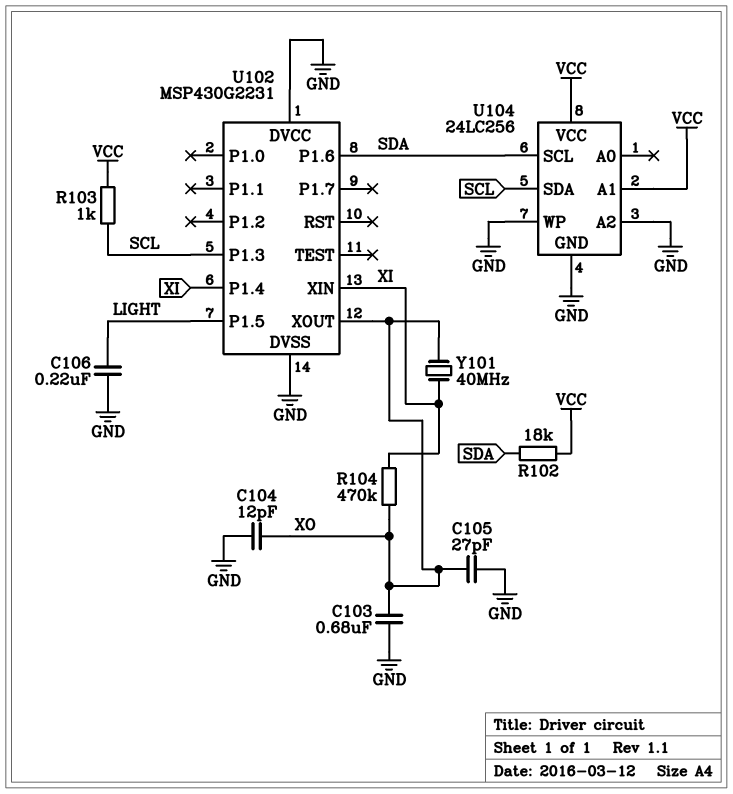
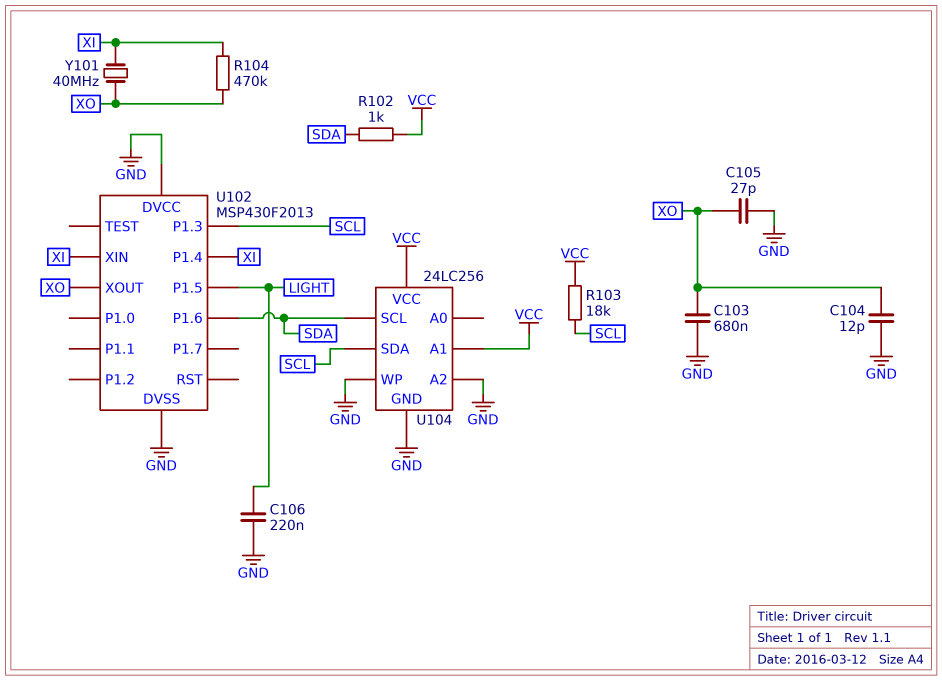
R102: 18k (SDA, VCC) -> 1k (SDA, VCC)
R103: 1k (SCL, VCC) -> 18k (SCL, VCC)
U102: MSP430G2231 -> MSP430F2013

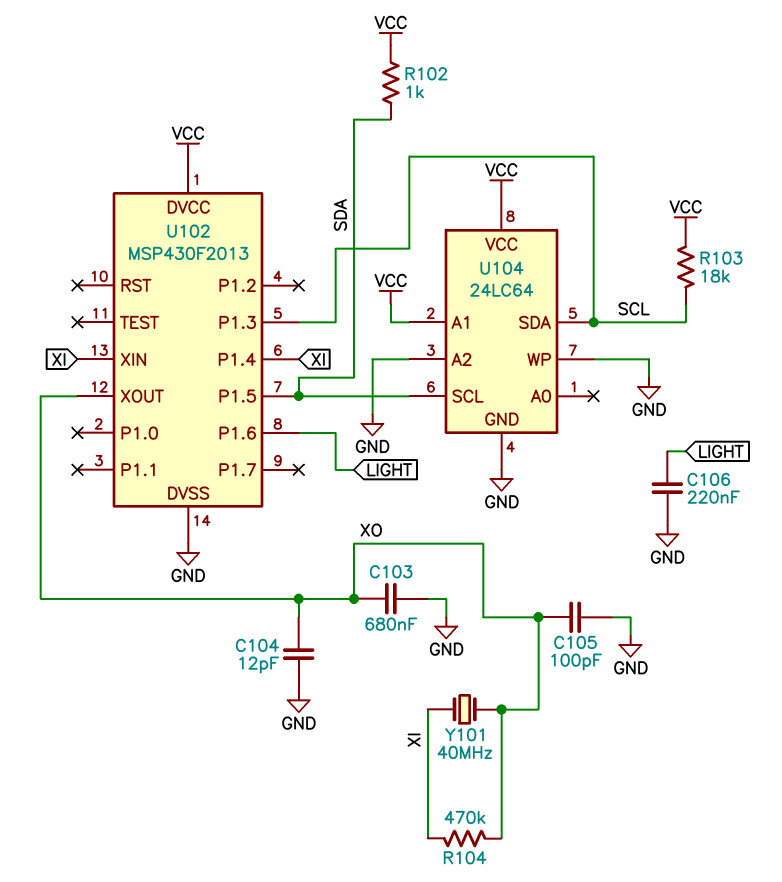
C105: 27pF (GND, XO) -> 100pF (GND, XO)
U102 pin DVCC: GND -> VCC
U102 pin P1.5: LIGHT -> SDA
U102 pin P1.6: SDA -> LIGHT
U104: 24LC256 -> 24LC64

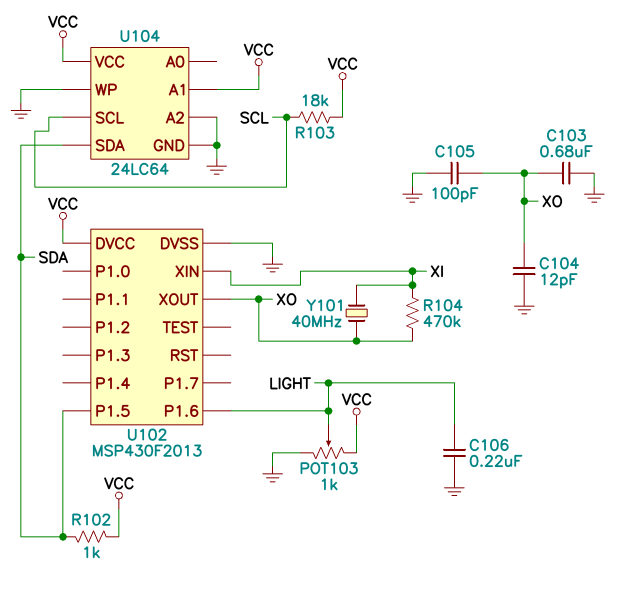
POT103: none -> 1k (GND, VCC, wiper LIGHT)
U102 pin P1.3: SCL -> none
U102 pin P1.4: XI -> none
U104 pin SCL: SDA -> SCL
U104 pin SDA: SCL -> SDA

